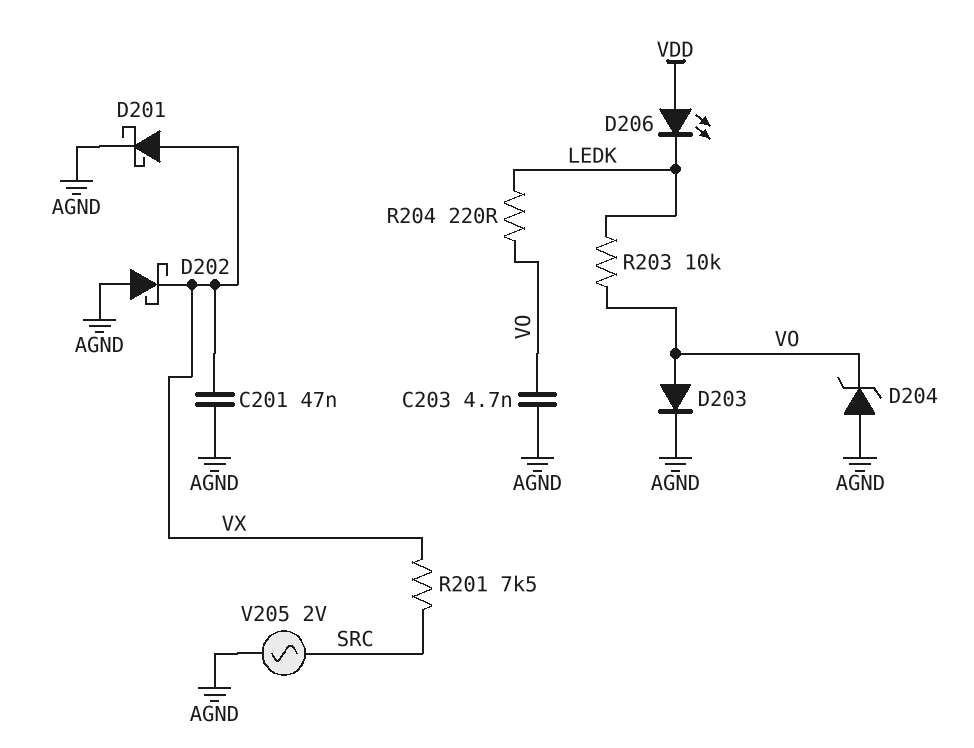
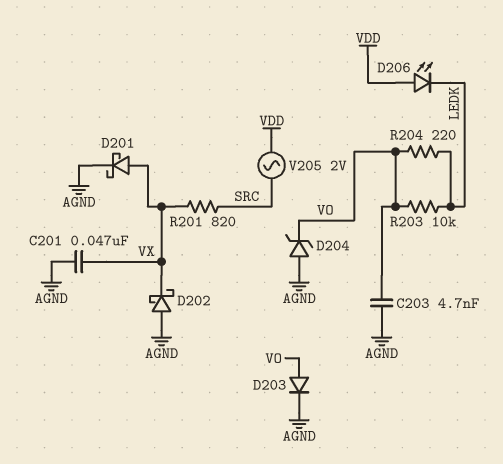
R201: 7.5k (SRC, VX) -> 820 (SRC, VX)
V205: AC 2V (AGND, SRC) -> AC 2V (SRC, VDD)

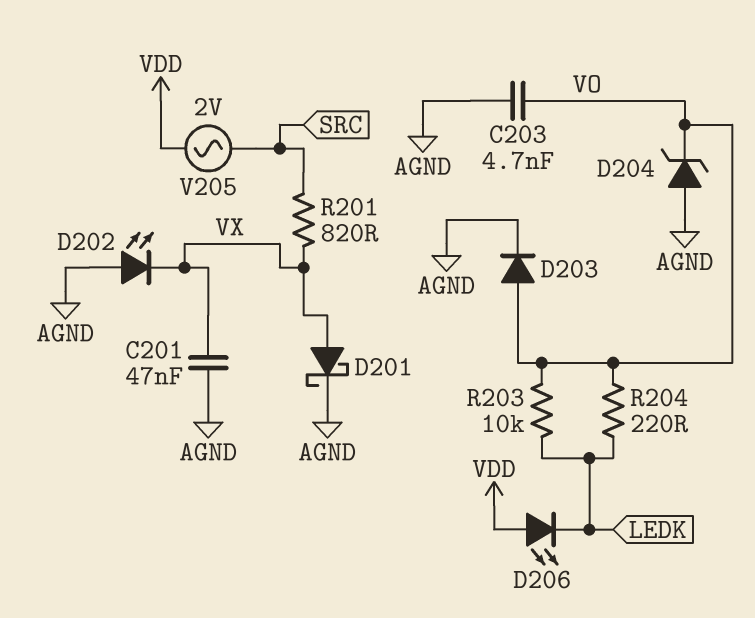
D202: schottky (A AGND, K VX) -> LED (A AGND, K VX)

